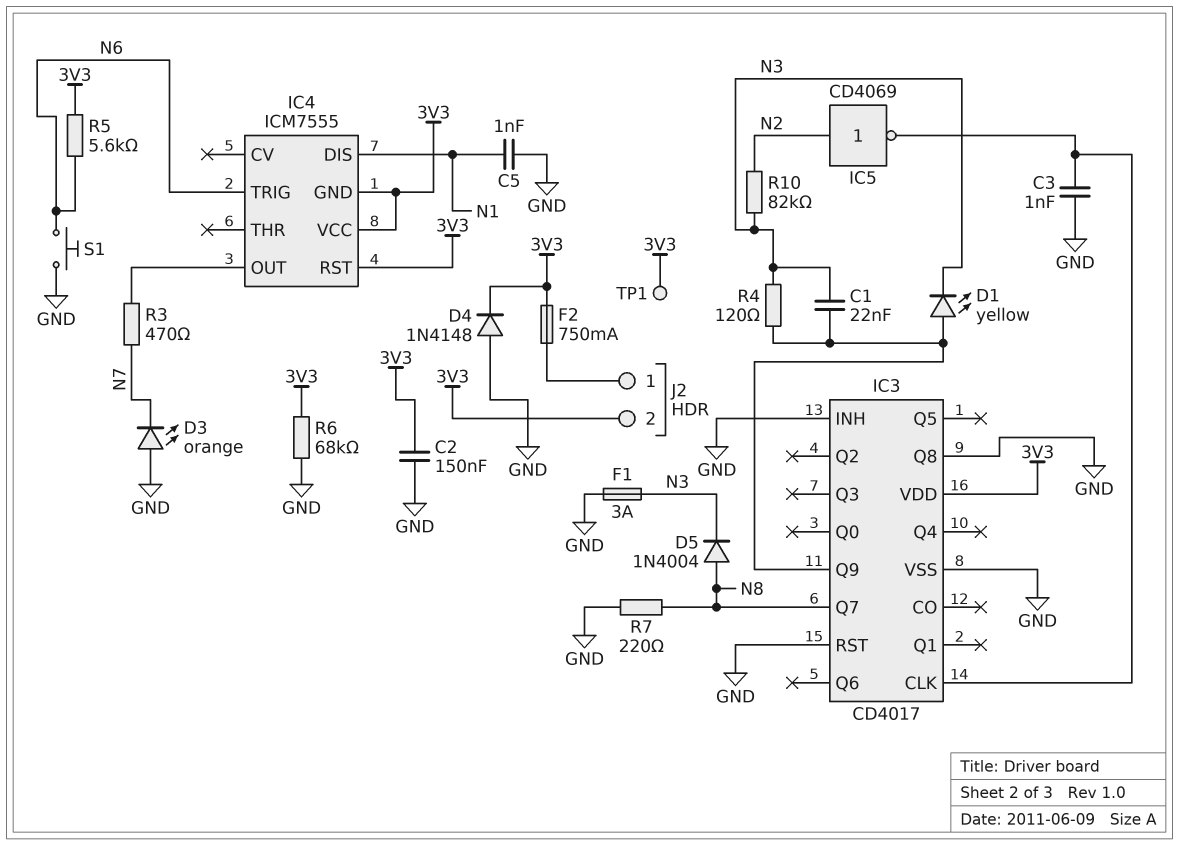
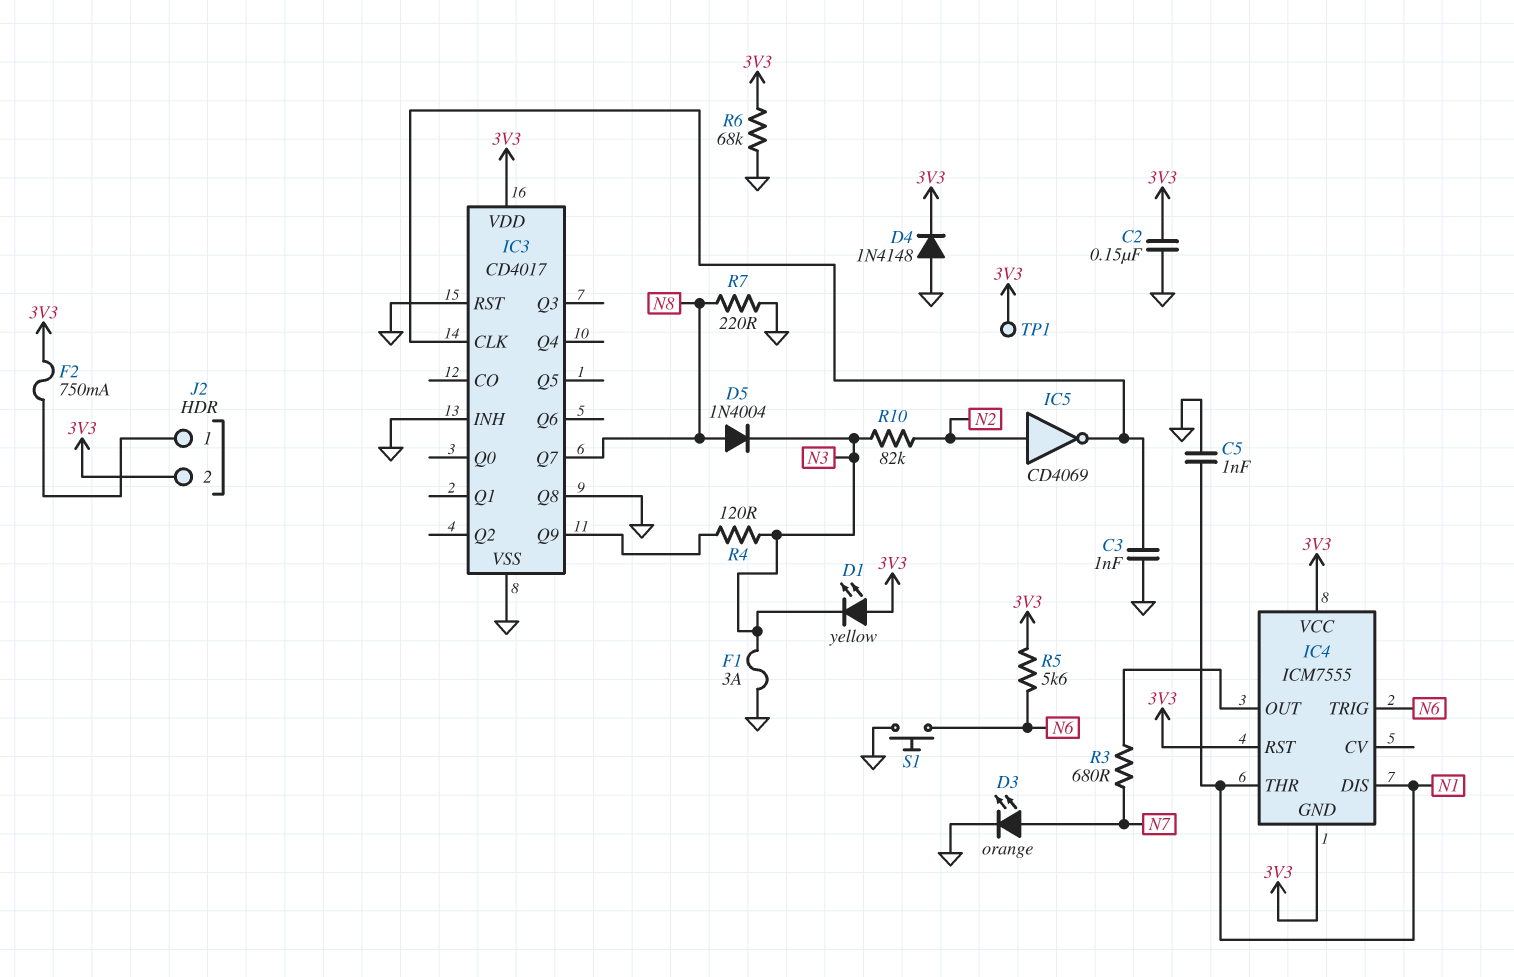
C1: 22nF (IC3/Q9, N3) -> none
D1: LED yellow (A IC3/Q9, K N3) -> LED yellow (A 3V3, K N3)
D3: LED orange (A GND, K N7) -> LED orange (A N7, K GND)
IC4 pin THR: none -> N1
R3: 470 (IC4/OUT, N7) -> 680 (IC4/OUT, N7)

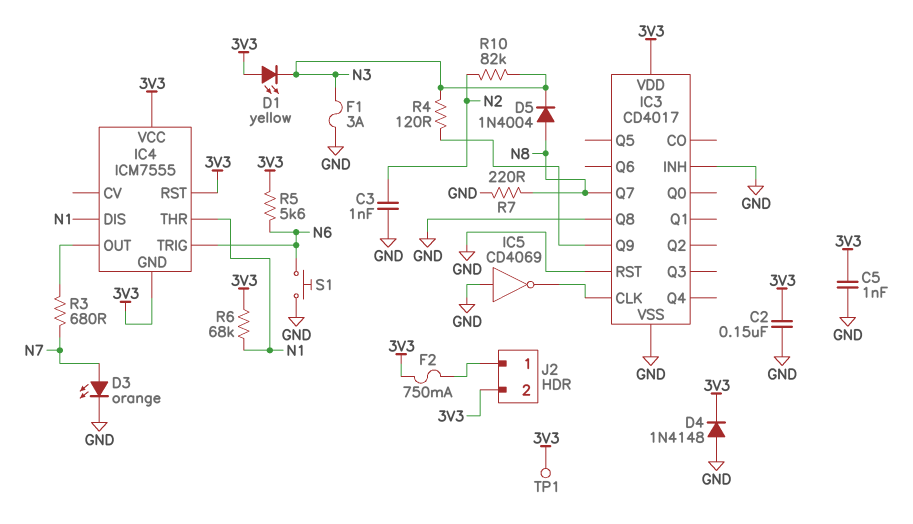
C3: 1nF (GND, IC3/CLK) -> 1nF (GND, N2)
C5: 1nF (GND, N1) -> 1nF (3V3, GND)
IC5: NOT CD4069 (in N2, out IC3/CLK) -> NOT CD4069 (in GND, out IC3/CLK)
R6: 68k (3V3, GND) -> 68k (3V3, N1)

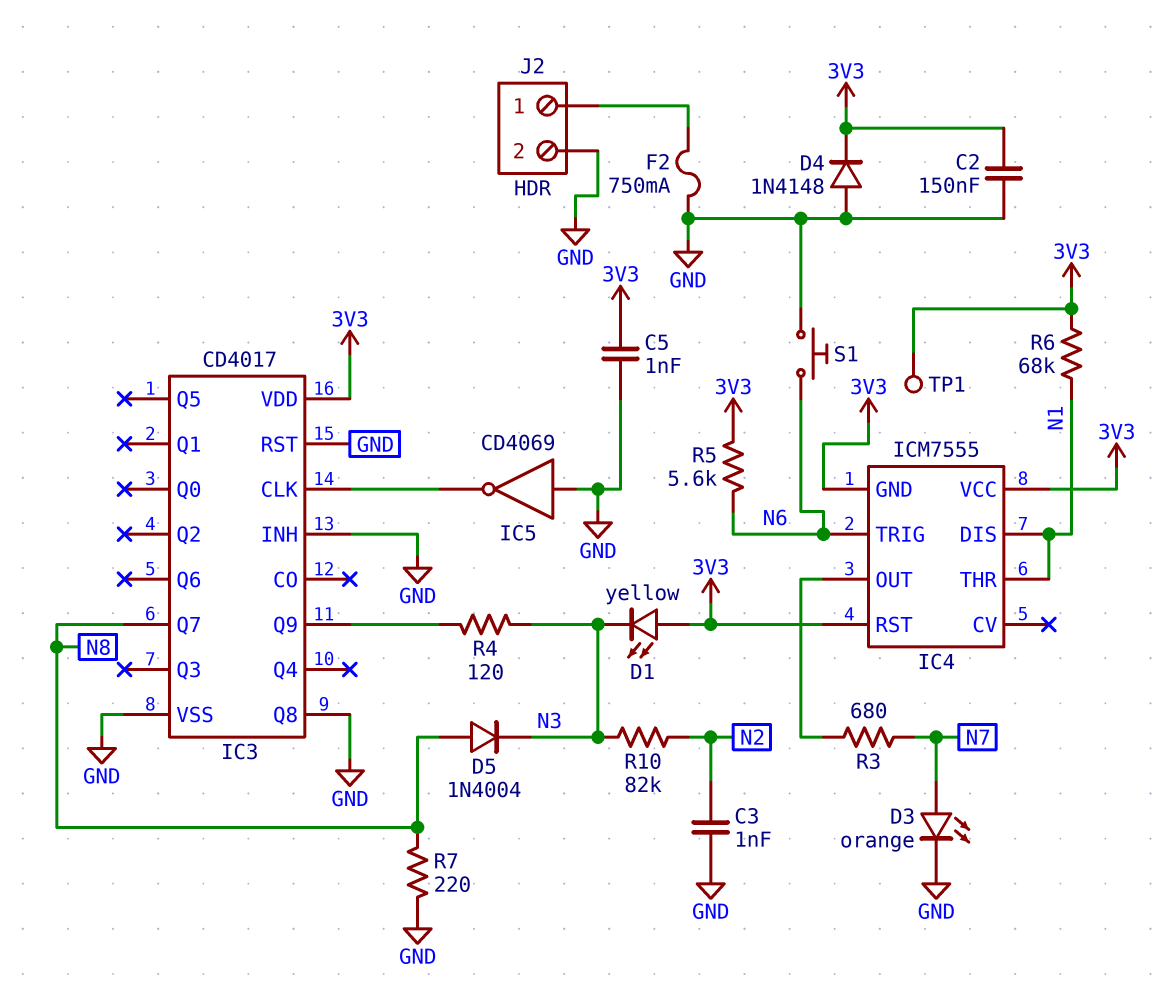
F1: 3A (GND, N3) -> none
F2: 750mA (3V3, J2/1) -> 750mA (GND, J2/1)
J2 pin 2: 3V3 -> GND

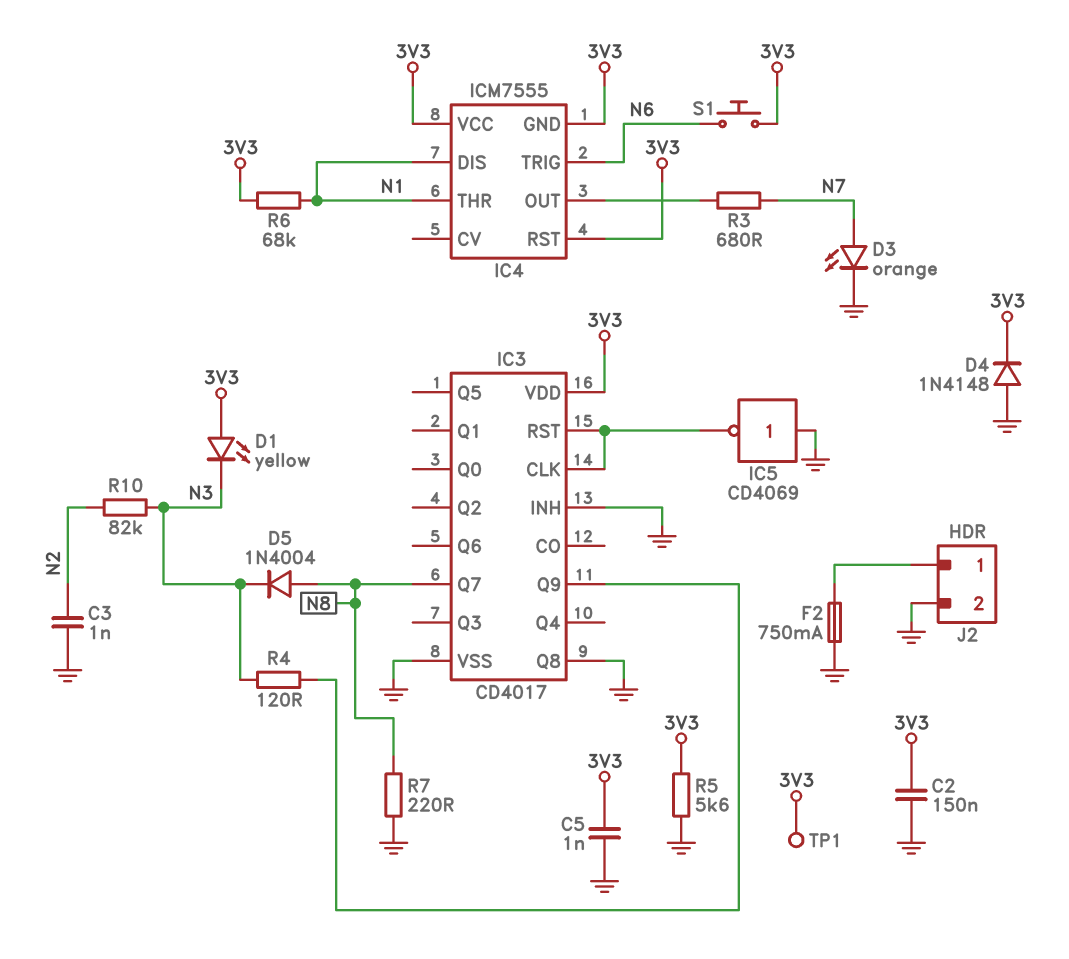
IC3 pin RST: GND -> IC3/CLK
R5: 5.6k (3V3, N6) -> 5.6k (3V3, GND)
S1: button (GND, N6) -> button (3V3, N6)

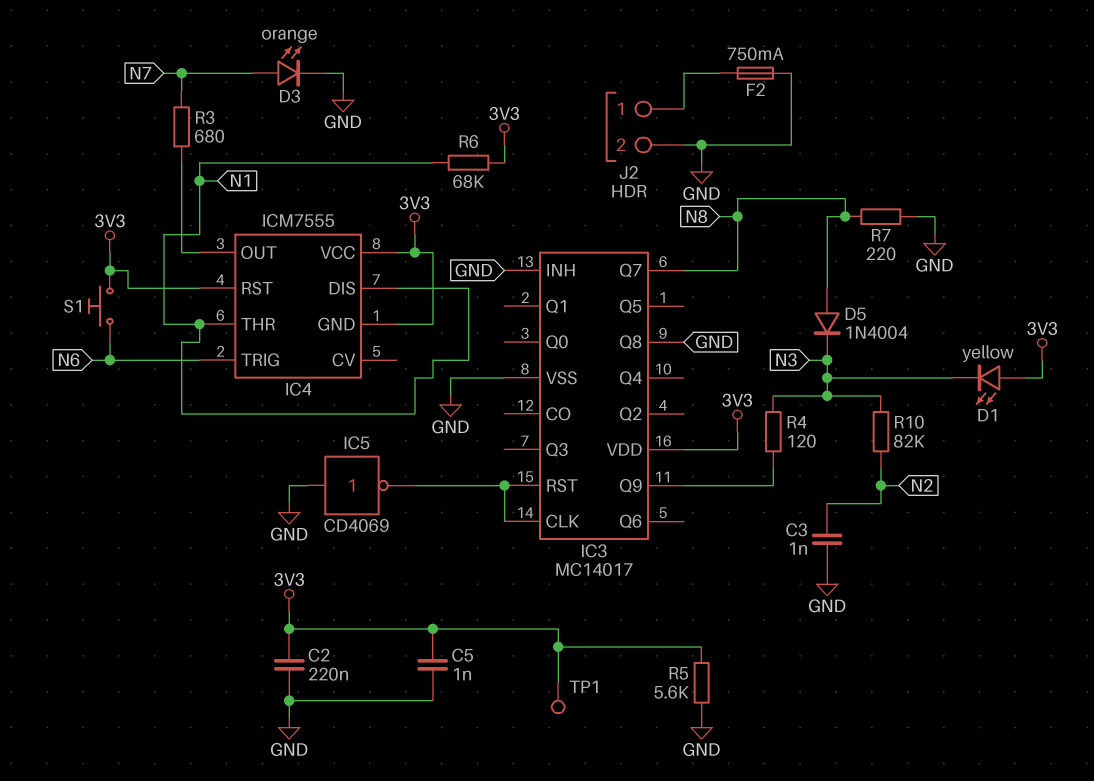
C2: 150nF (3V3, GND) -> 220nF (3V3, GND)
D4: diode 1N4148 (A GND, K 3V3) -> none
IC3: CD4017 -> MC14017

